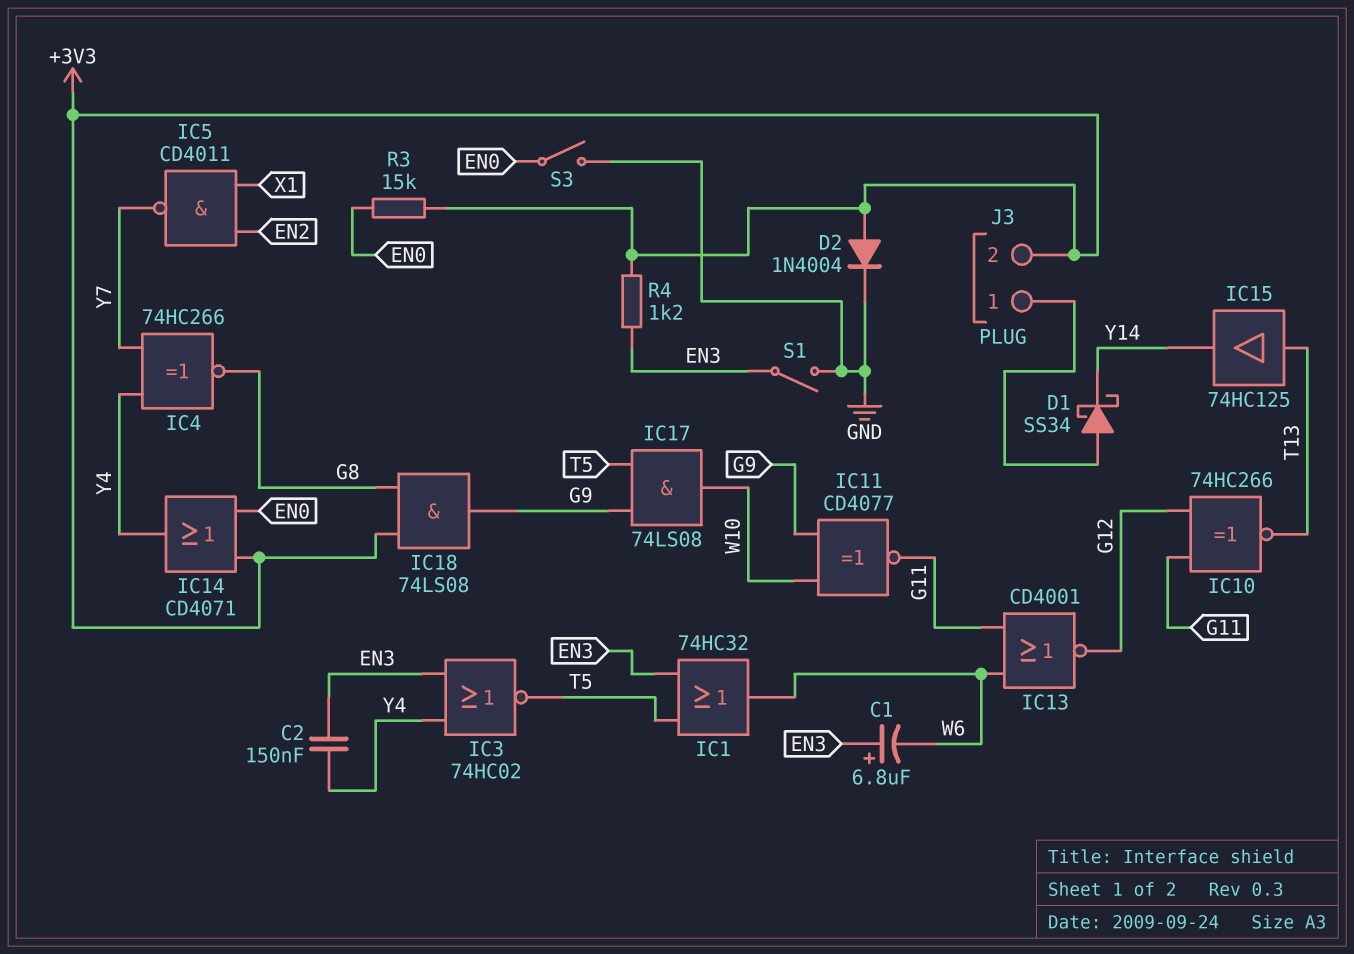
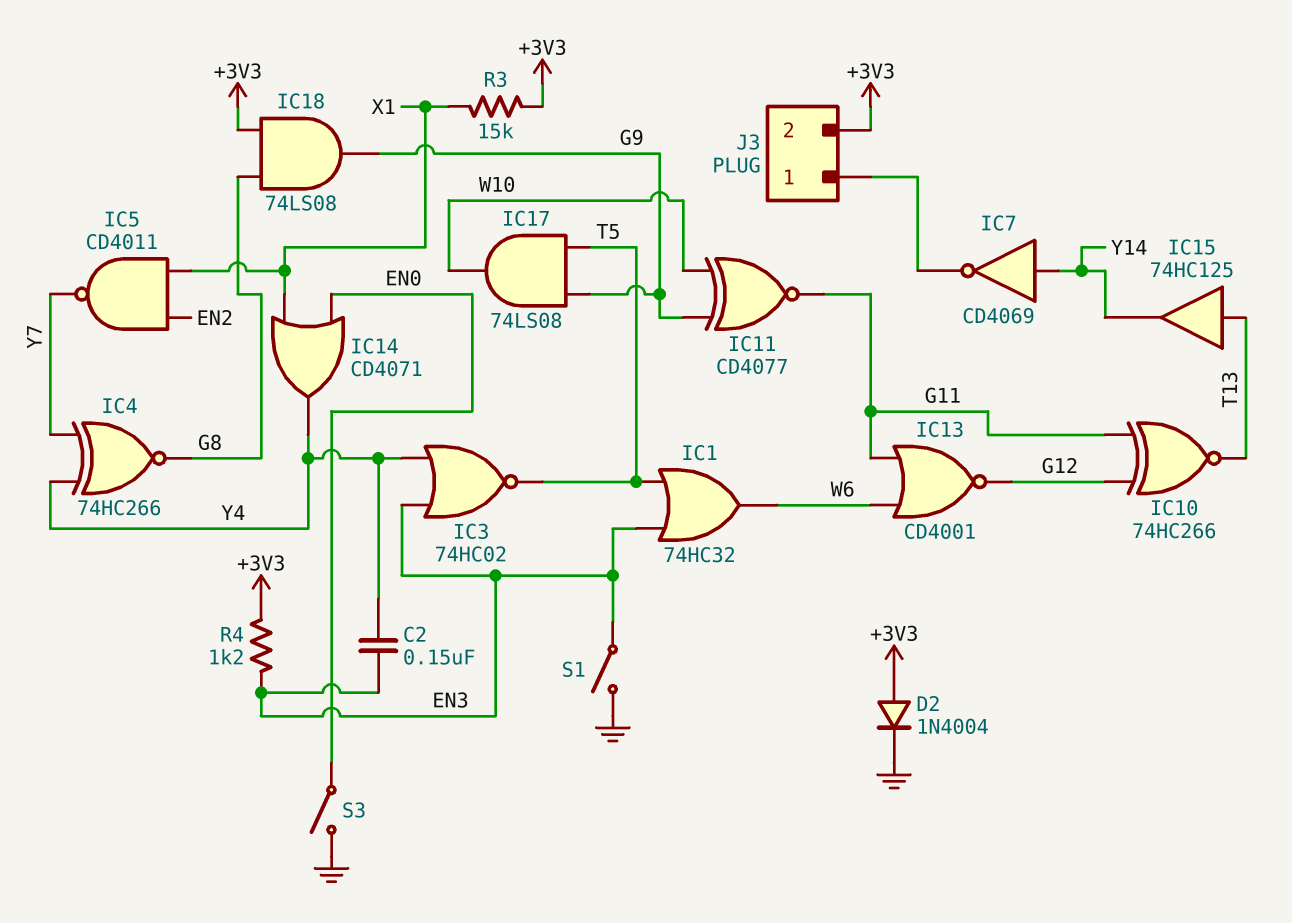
C1: 6.8uF (plus EN3, minus W6) -> none
D1: schottky SS34 (A J3/1, K Y14) -> none
IC7: none -> NOT CD4069 (in Y14, out J3/1)
IC14: OR CD4071 (in +3V3, in EN0, out Y4) -> OR CD4071 (in EN0, in X1, out Y4)
R3: 15k (+3V3, EN0) -> 15k (+3V3, X1)

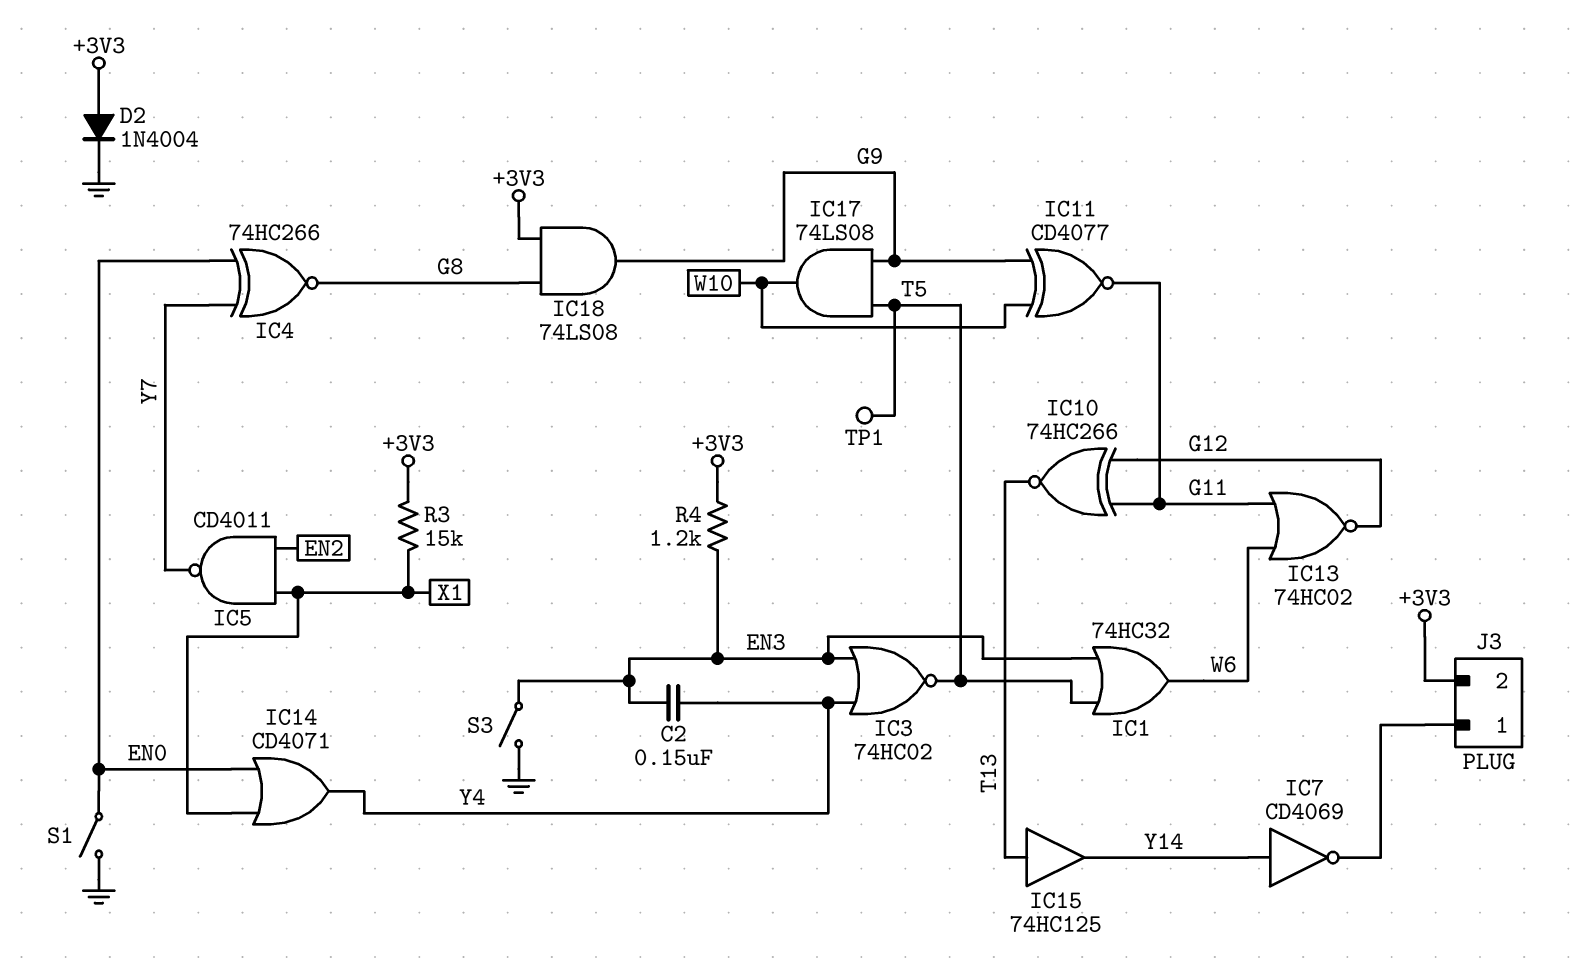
IC4: XNOR 74HC266 (in Y4, in Y7, out G8) -> XNOR 74HC266 (in EN0, in Y7, out G8)
IC13: NOR CD4001 (in G11, in W6, out G12) -> NOR 74HC02 (in G11, in W6, out G12)
S1: switch (EN3, GND) -> switch (EN0, GND)
S3: switch (EN0, GND) -> switch (EN3, GND)
TP1: none -> test point (T5)

